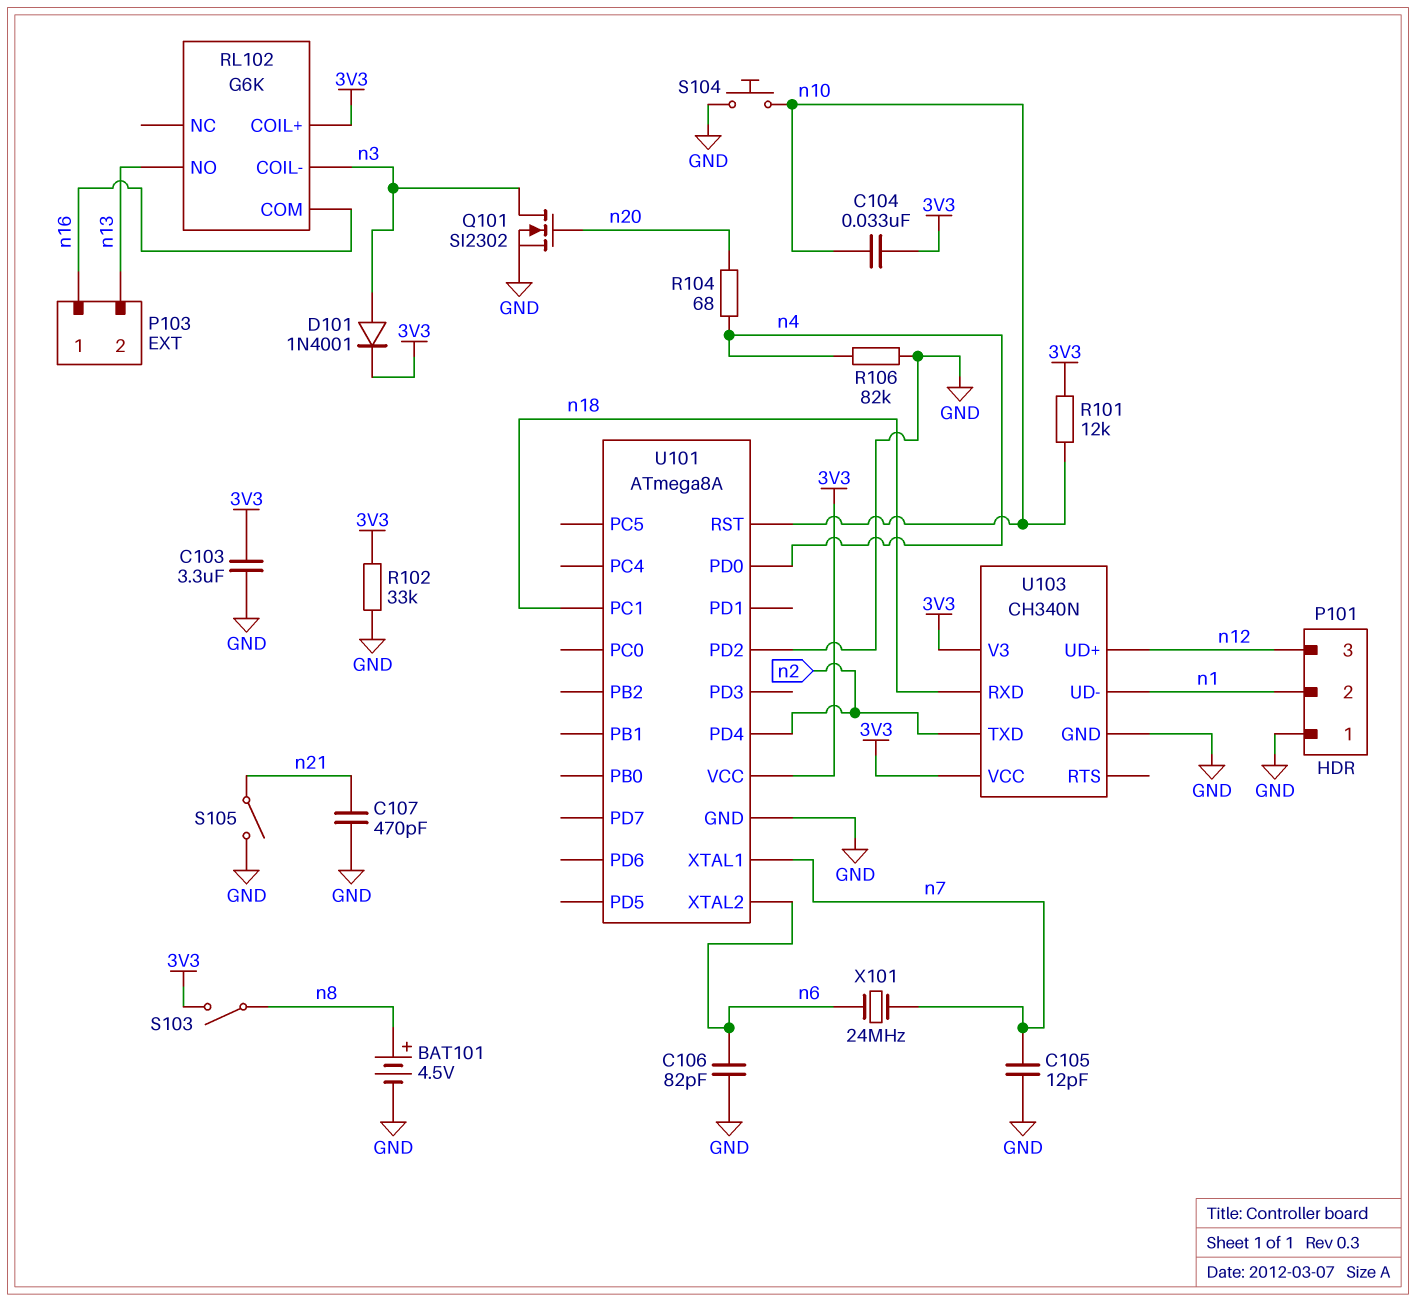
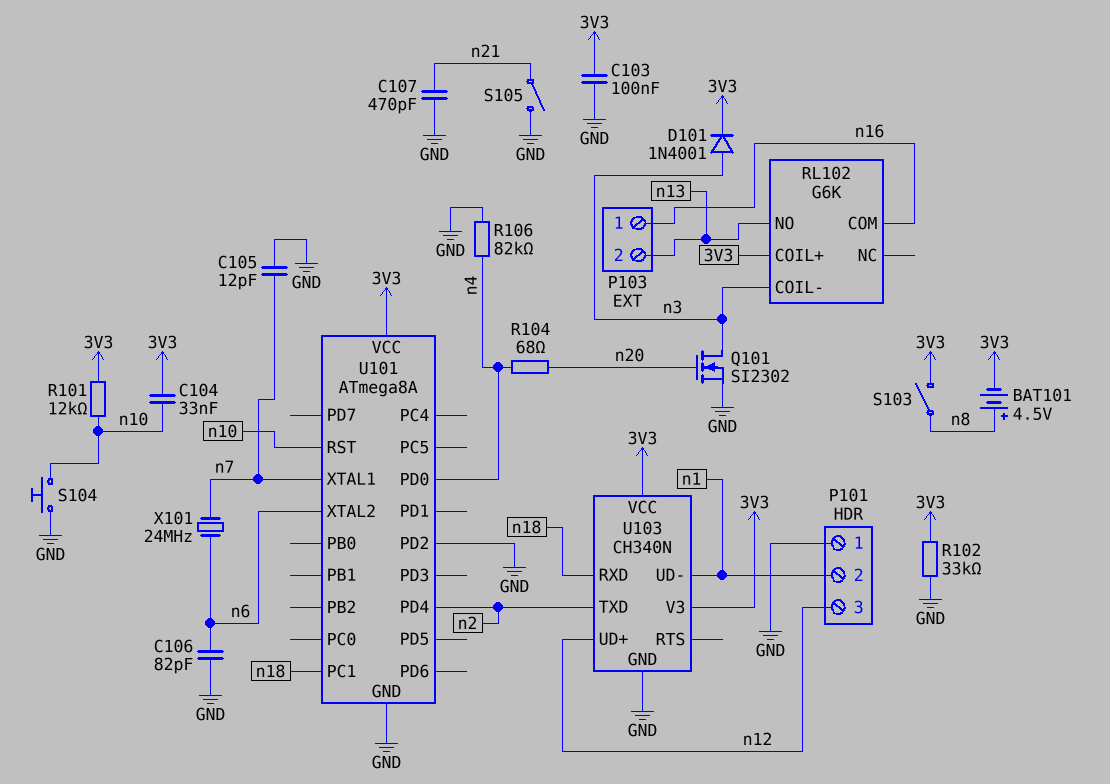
BAT101: 4.5V (plus n8, minus GND) -> 4.5V (plus n8, minus 3V3)
C103: 3.3uF (3V3, GND) -> 100nF (3V3, GND)

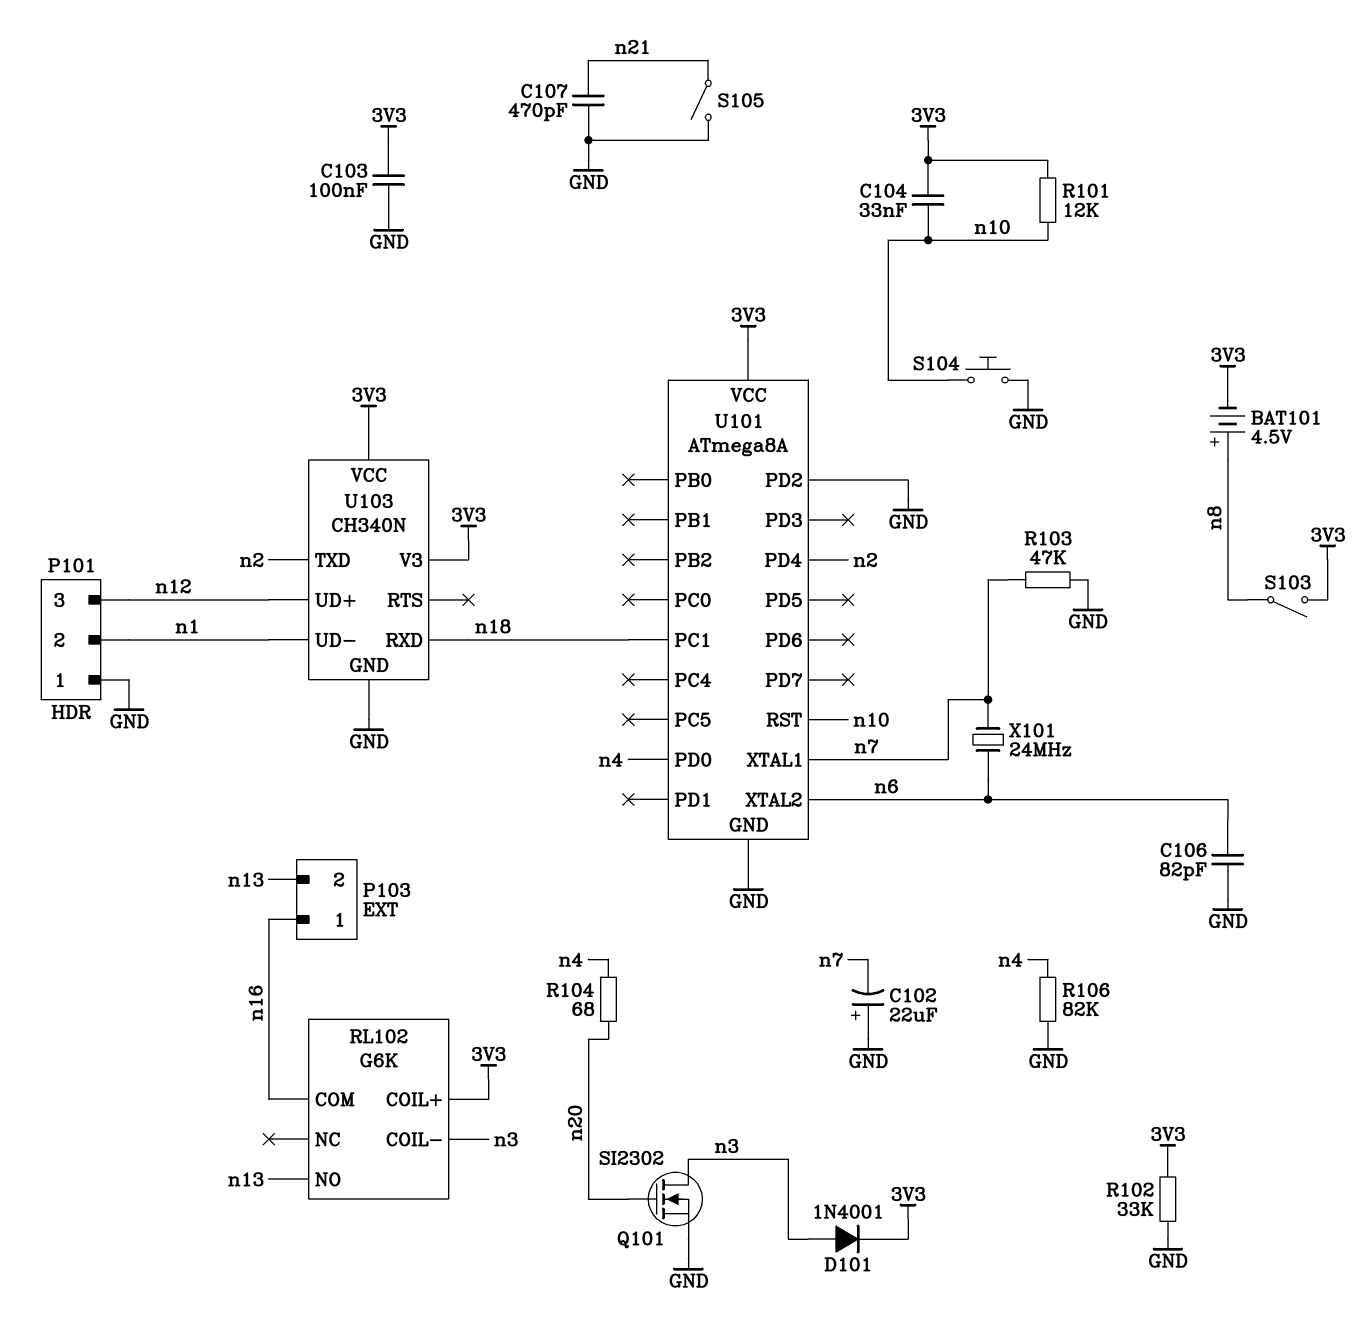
C102: none -> 22uF (plus GND, minus n7)
C105: 12pF (GND, n7) -> none
R103: none -> 47k (GND, n7)

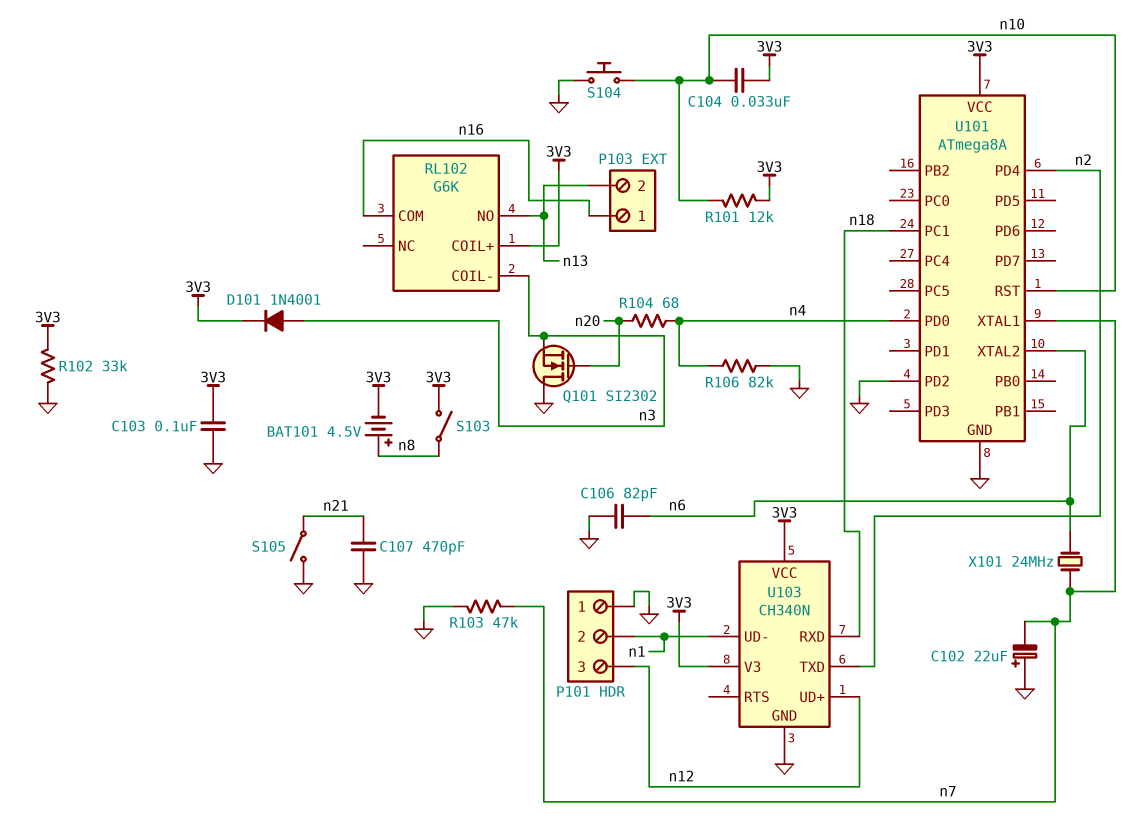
Q101: NMOS SI2302 (G n20, D n3, S GND) -> NMOS SI2302 (G n20, D GND, S n3)

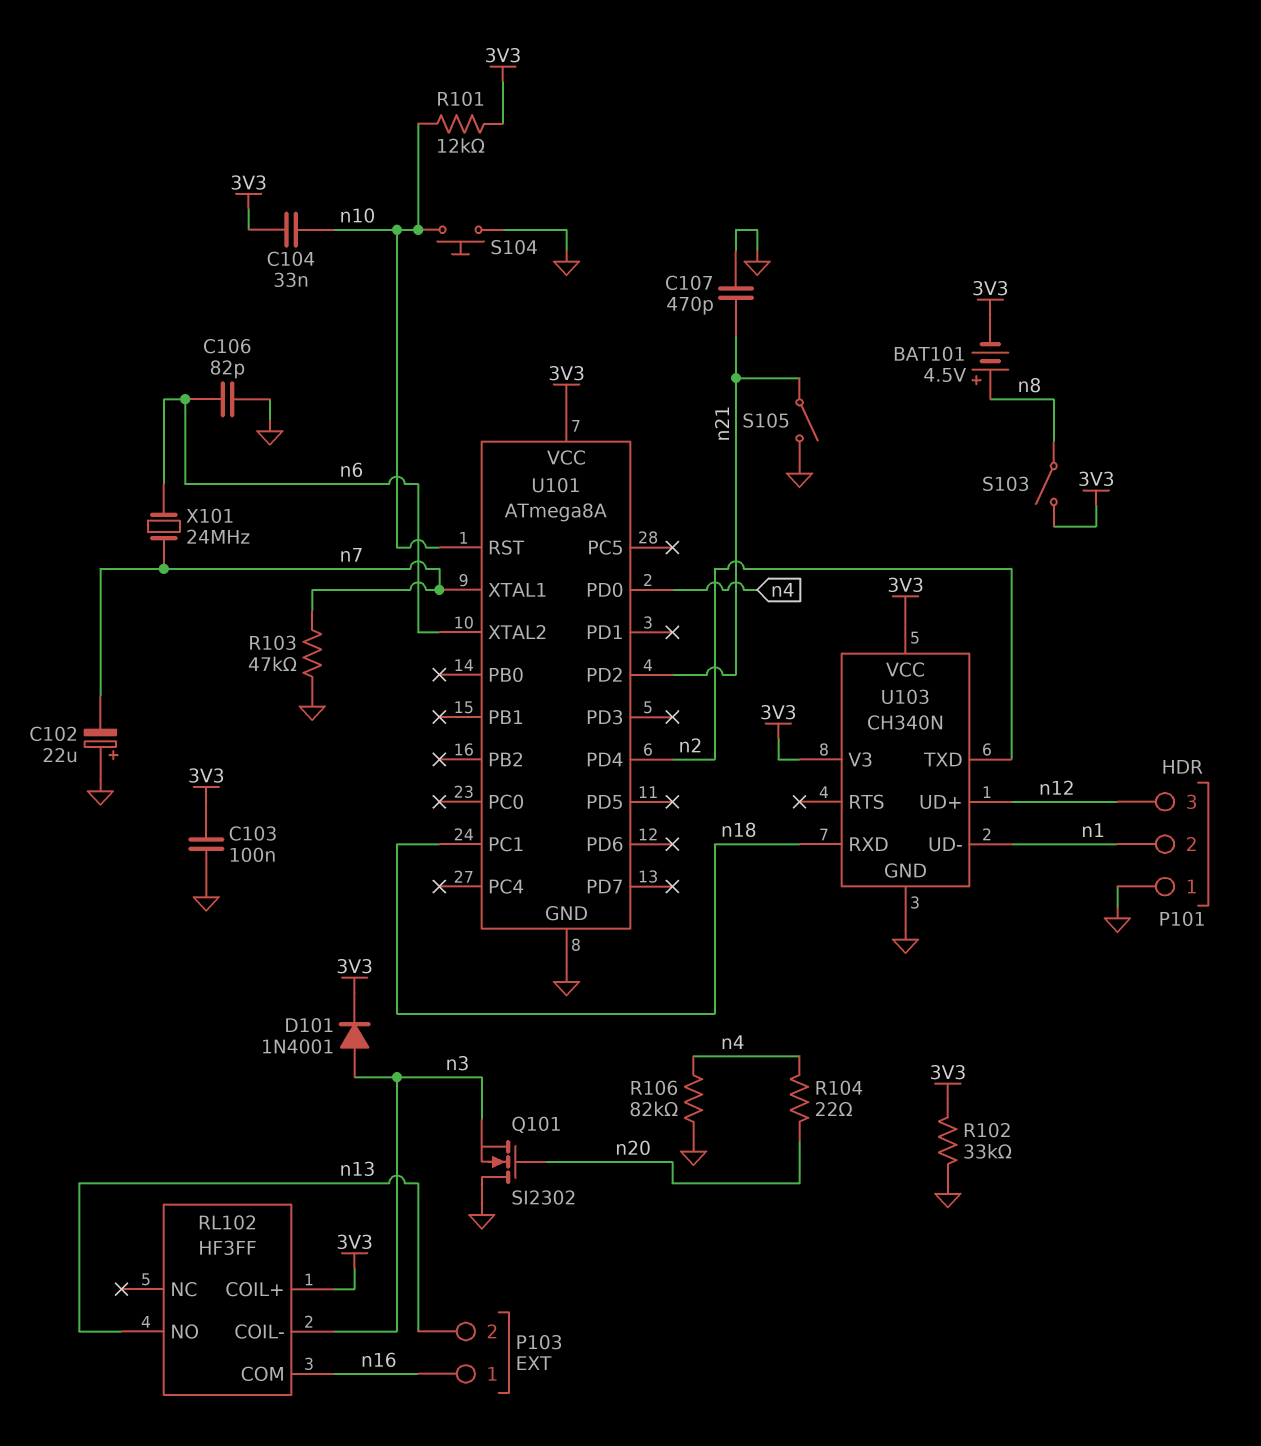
R104: 68 (n4, n20) -> 22 (n4, n20)
RL102: G6K -> HF3FF
U101 pin PD2: GND -> n21

